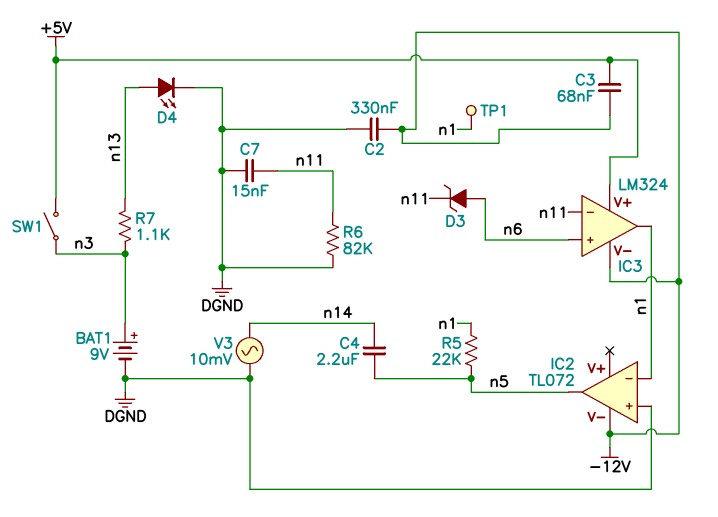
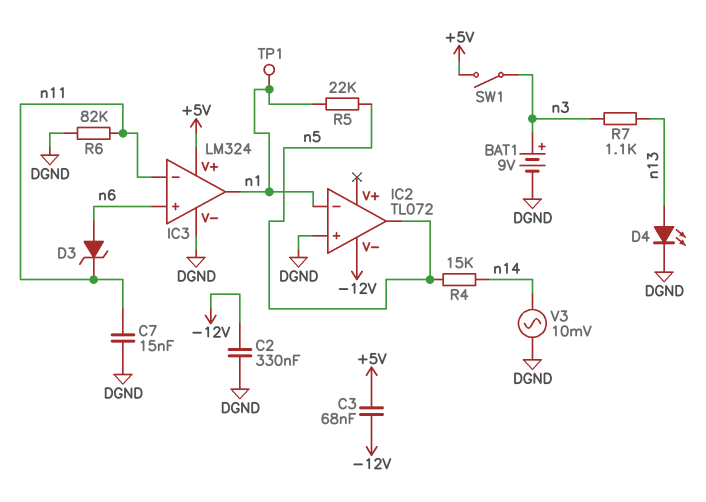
C4: 2.2uF (n5, n14) -> none
IC3 pin V-: -12V -> DGND
R4: none -> 15k (n5, n14)

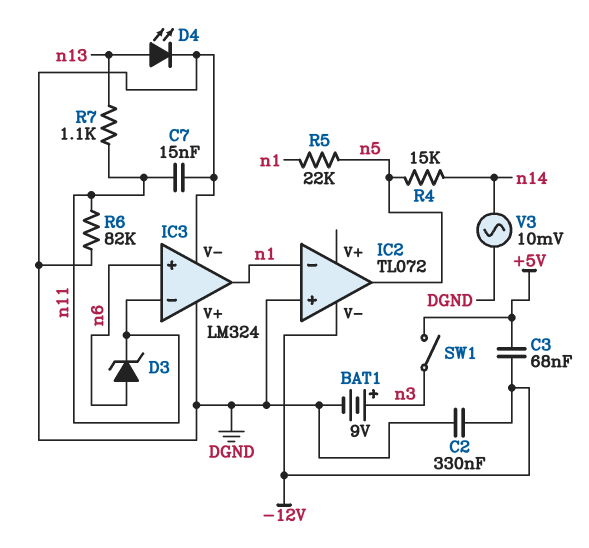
IC3 pin V+: +5V -> DGND
R7: 1.1k (n3, n13) -> 1.1k (n11, n13)
TP1: test point (n1) -> none

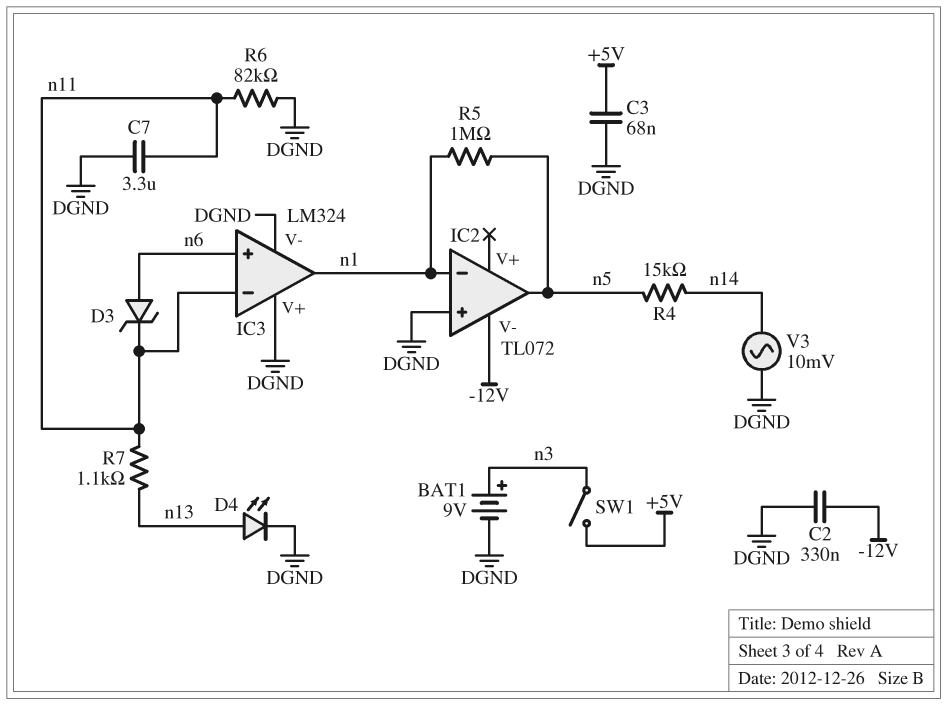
C3: 68nF (+5V, -12V) -> 68nF (+5V, DGND)
C7: 15nF (DGND, n11) -> 3.3uF (DGND, n11)
R5: 22k (n1, n5) -> 1M (n1, n5)

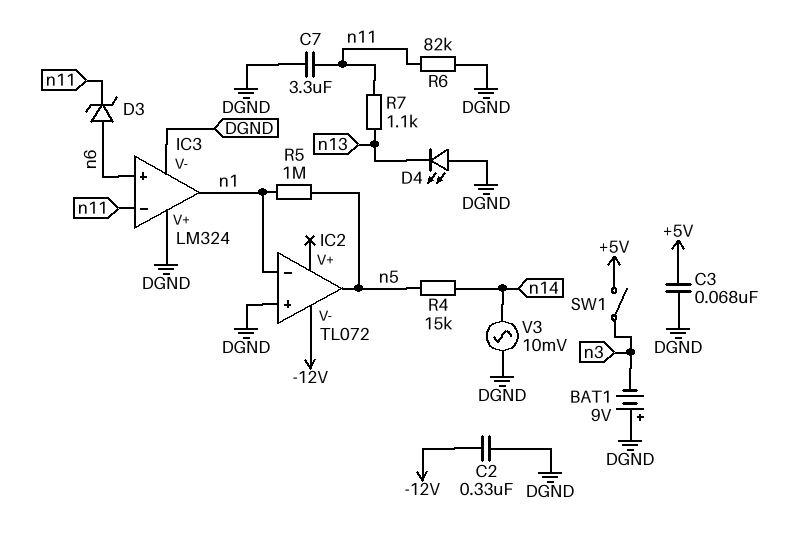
BAT1: 9V (plus n3, minus DGND) -> 9V (plus DGND, minus n3)
D4: LED (A n13, K DGND) -> LED (A DGND, K n13)

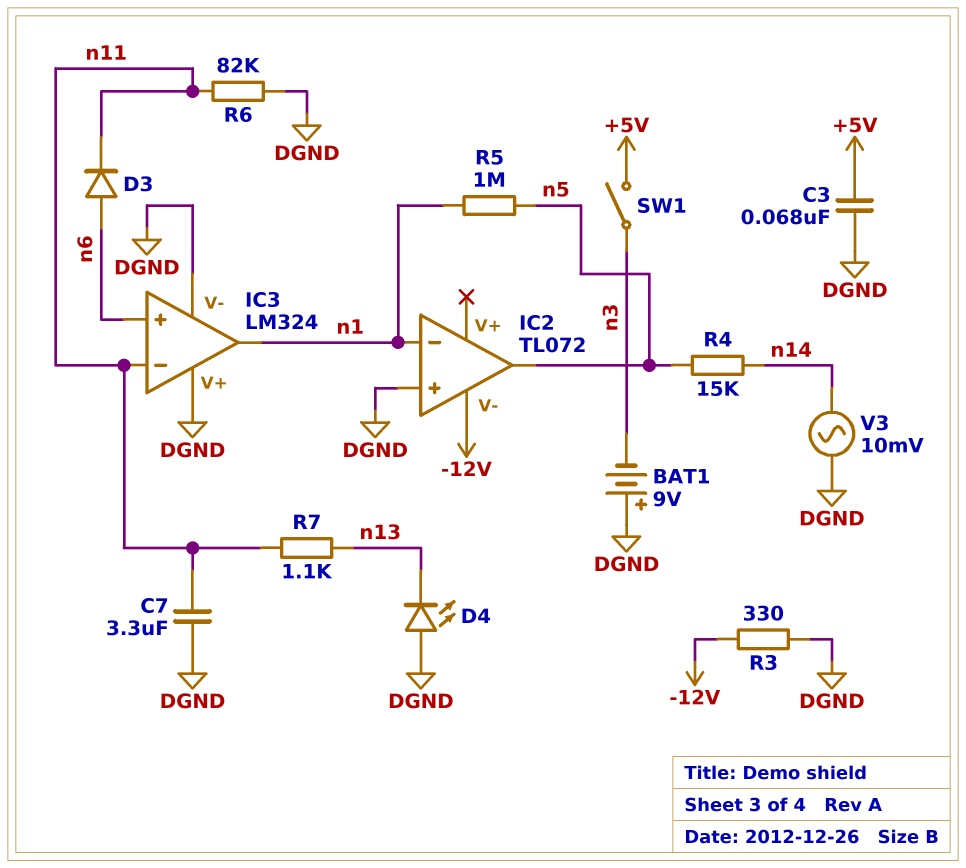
C2: 330nF (-12V, DGND) -> none
D3: zener (A n6, K n11) -> diode (A n6, K n11)
R3: none -> 330 (-12V, DGND)

